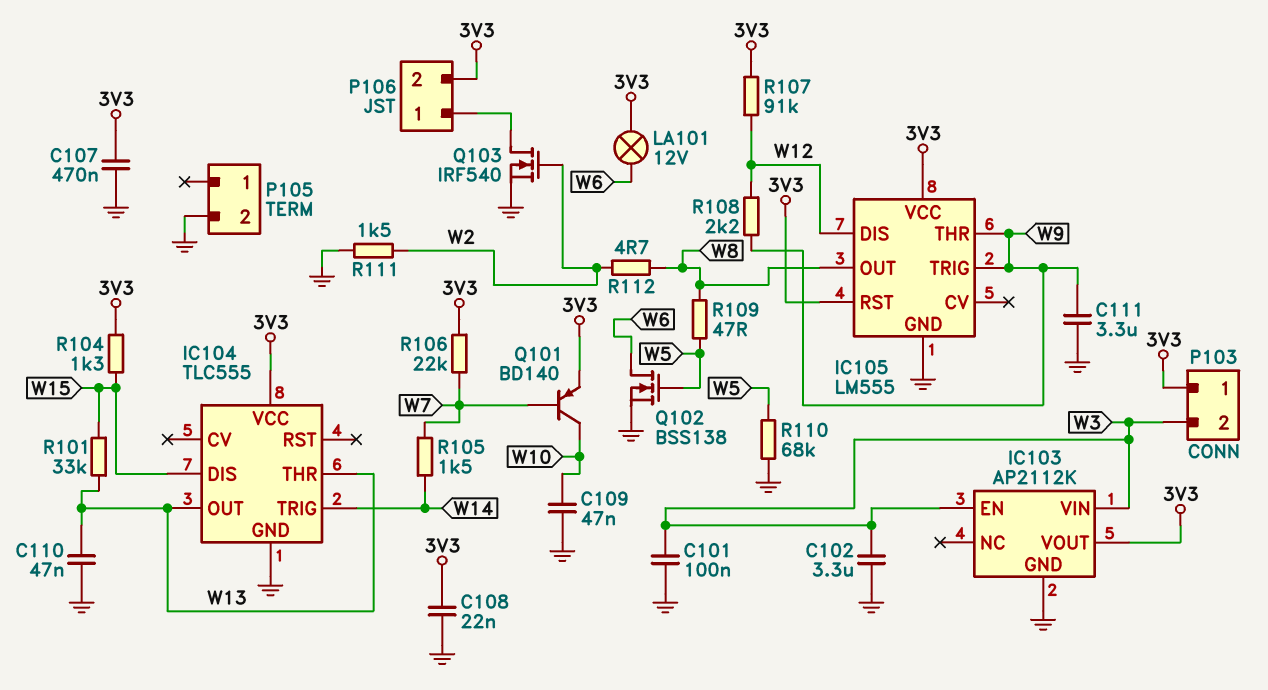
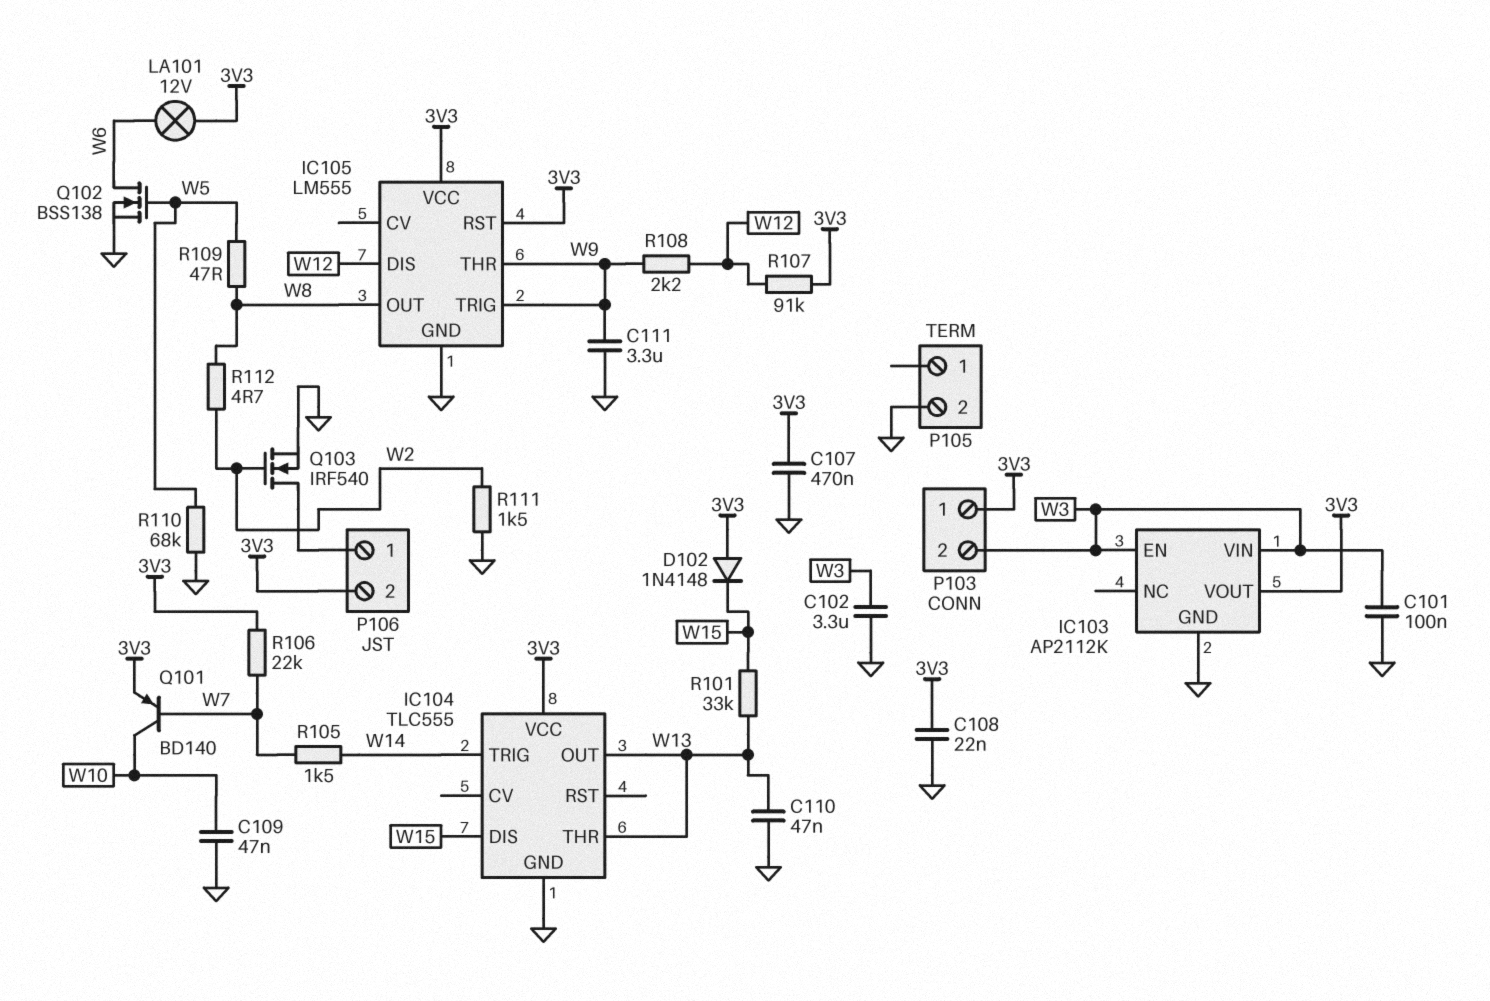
D102: none -> diode 1N4148 (A 3V3, K W15)
R104: 1.3k (3V3, W15) -> none

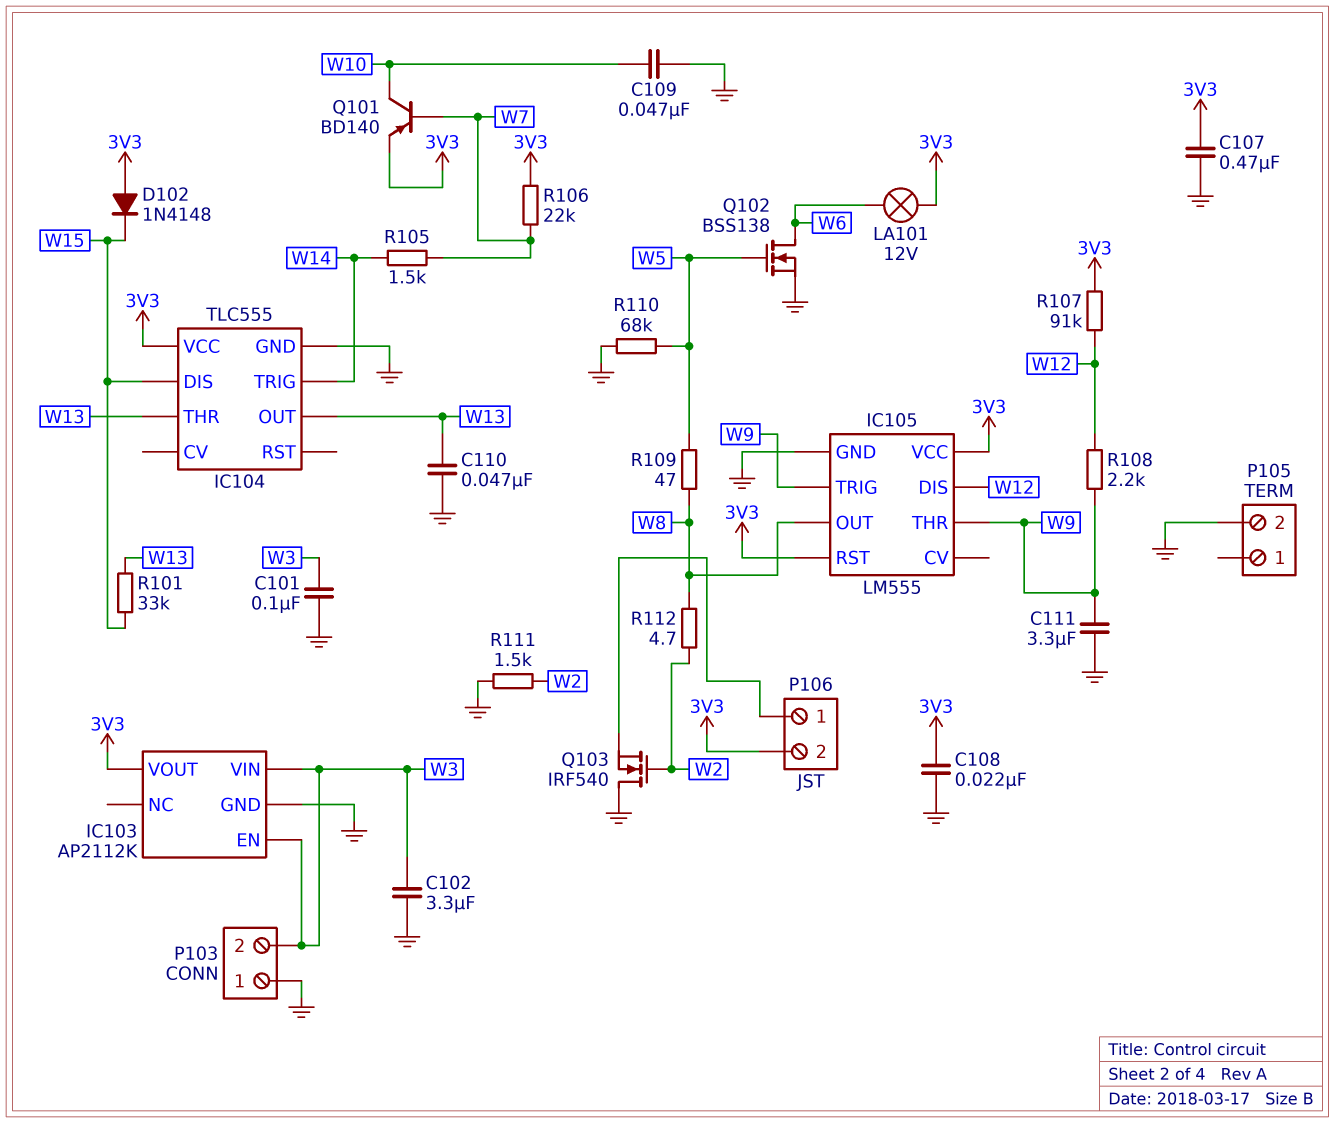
P103 pin 1: 3V3 -> GND
Q103: NMOS IRF540 (G W2, D P106/1, S GND) -> NMOS IRF540 (G W2, D GND, S P106/1)

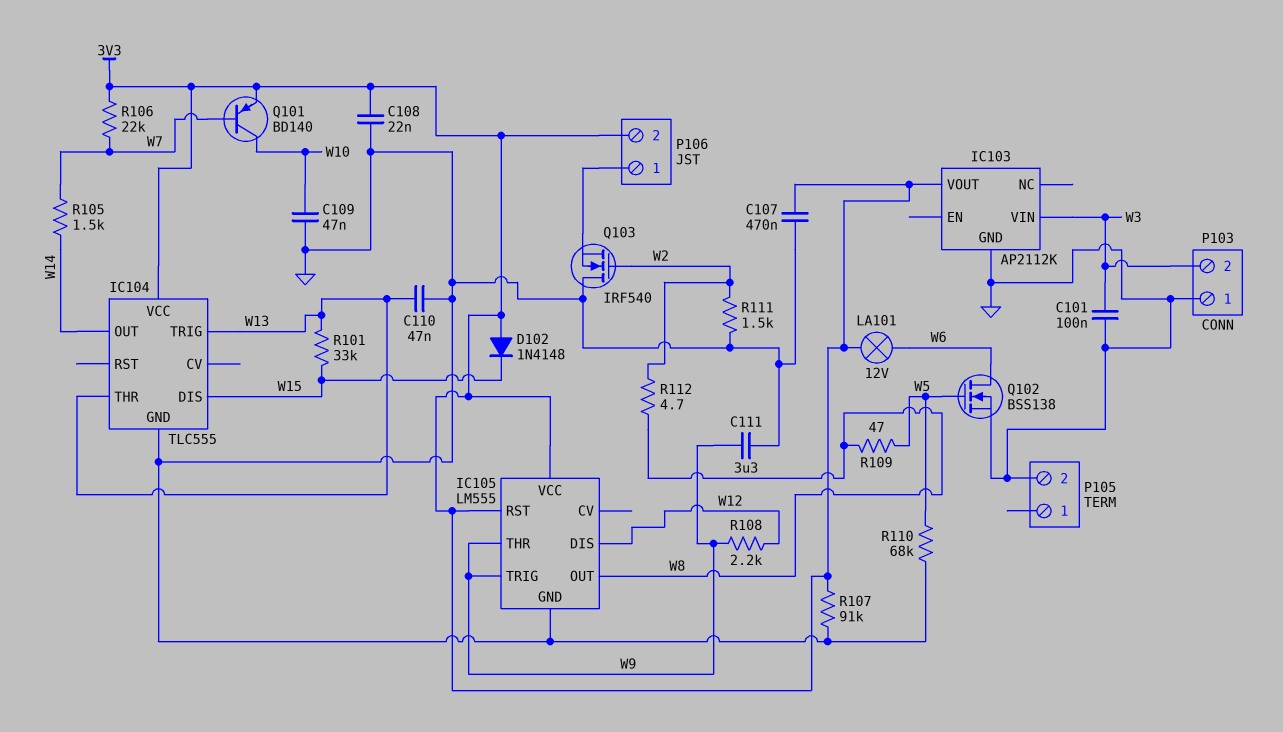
C102: 3.3uF (GND, W3) -> none
IC103 pin EN: W3 -> none
IC104 pin OUT: W13 -> W14
IC104 pin TRIG: W14 -> W13
R107: 91k (3V3, W12) -> 91k (3V3, GND)

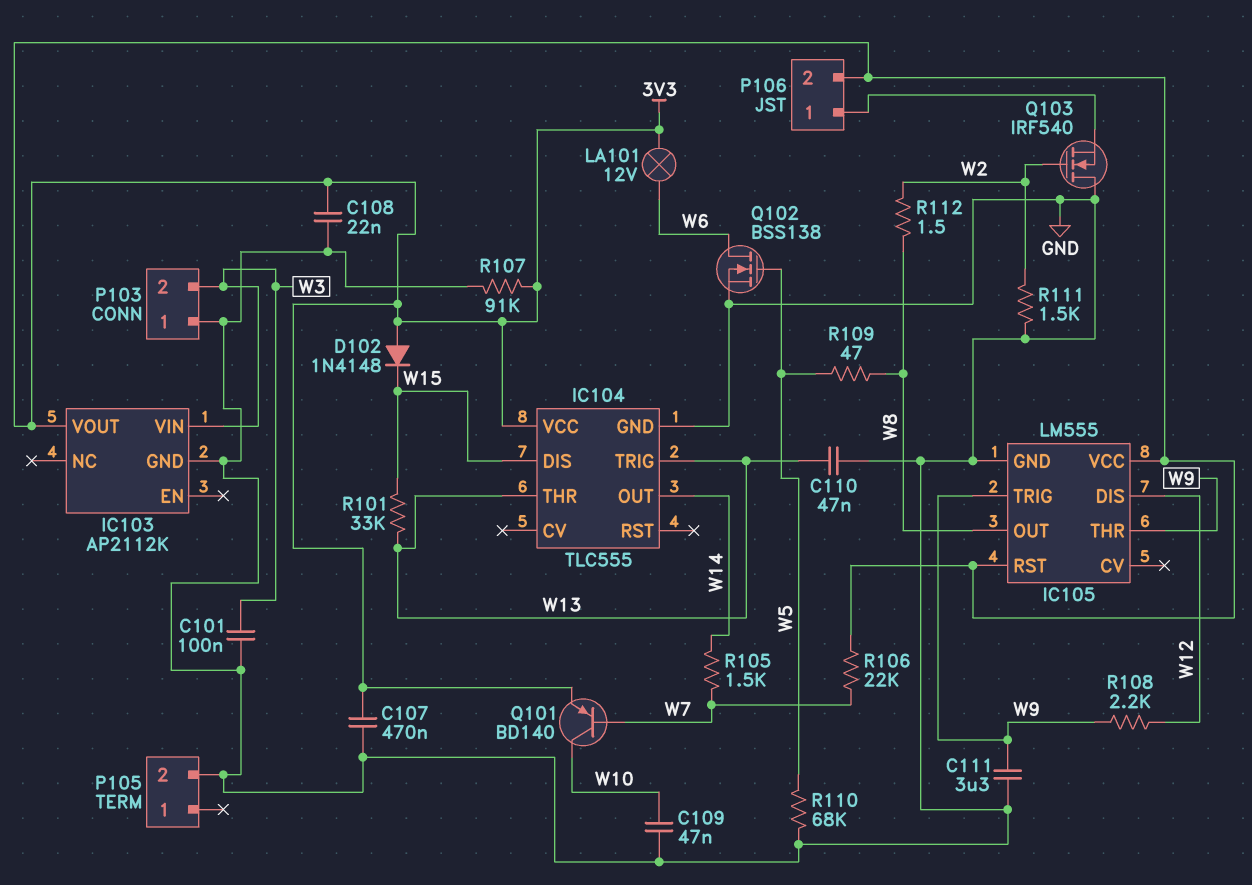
R112: 4.7 (W2, W8) -> 1.5 (W2, W8)

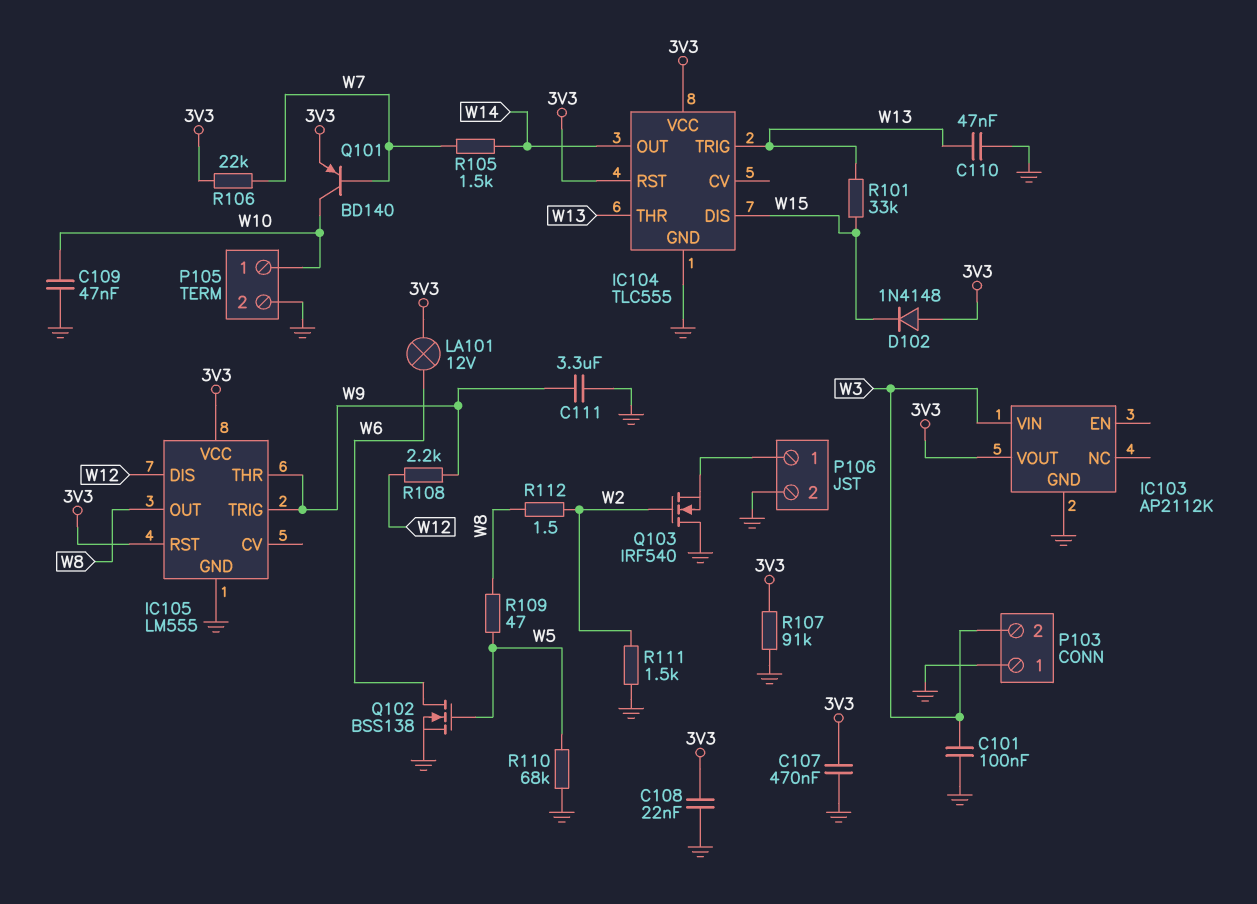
IC104 pin RST: none -> 3V3
P105 pin 1: none -> W10
P106 pin 2: 3V3 -> GND

